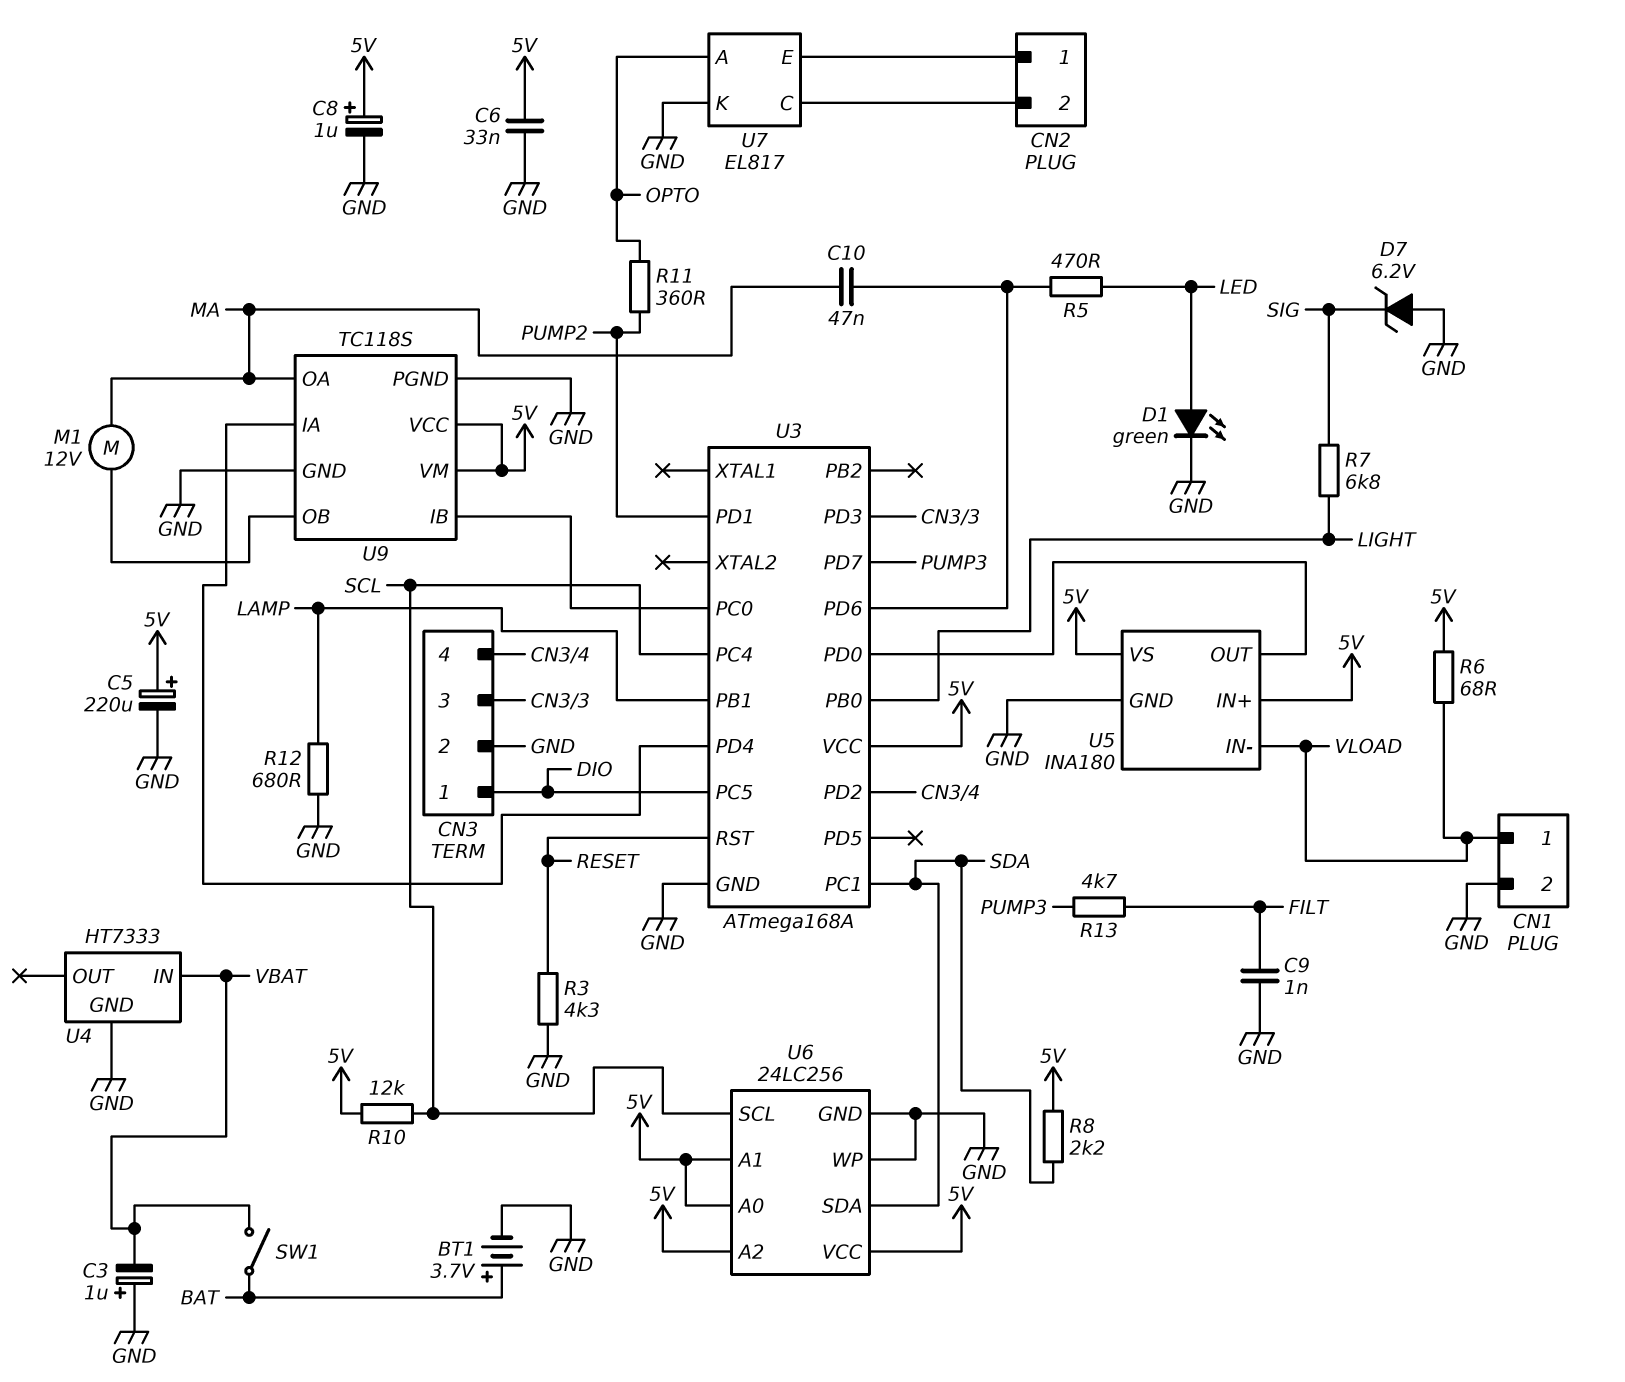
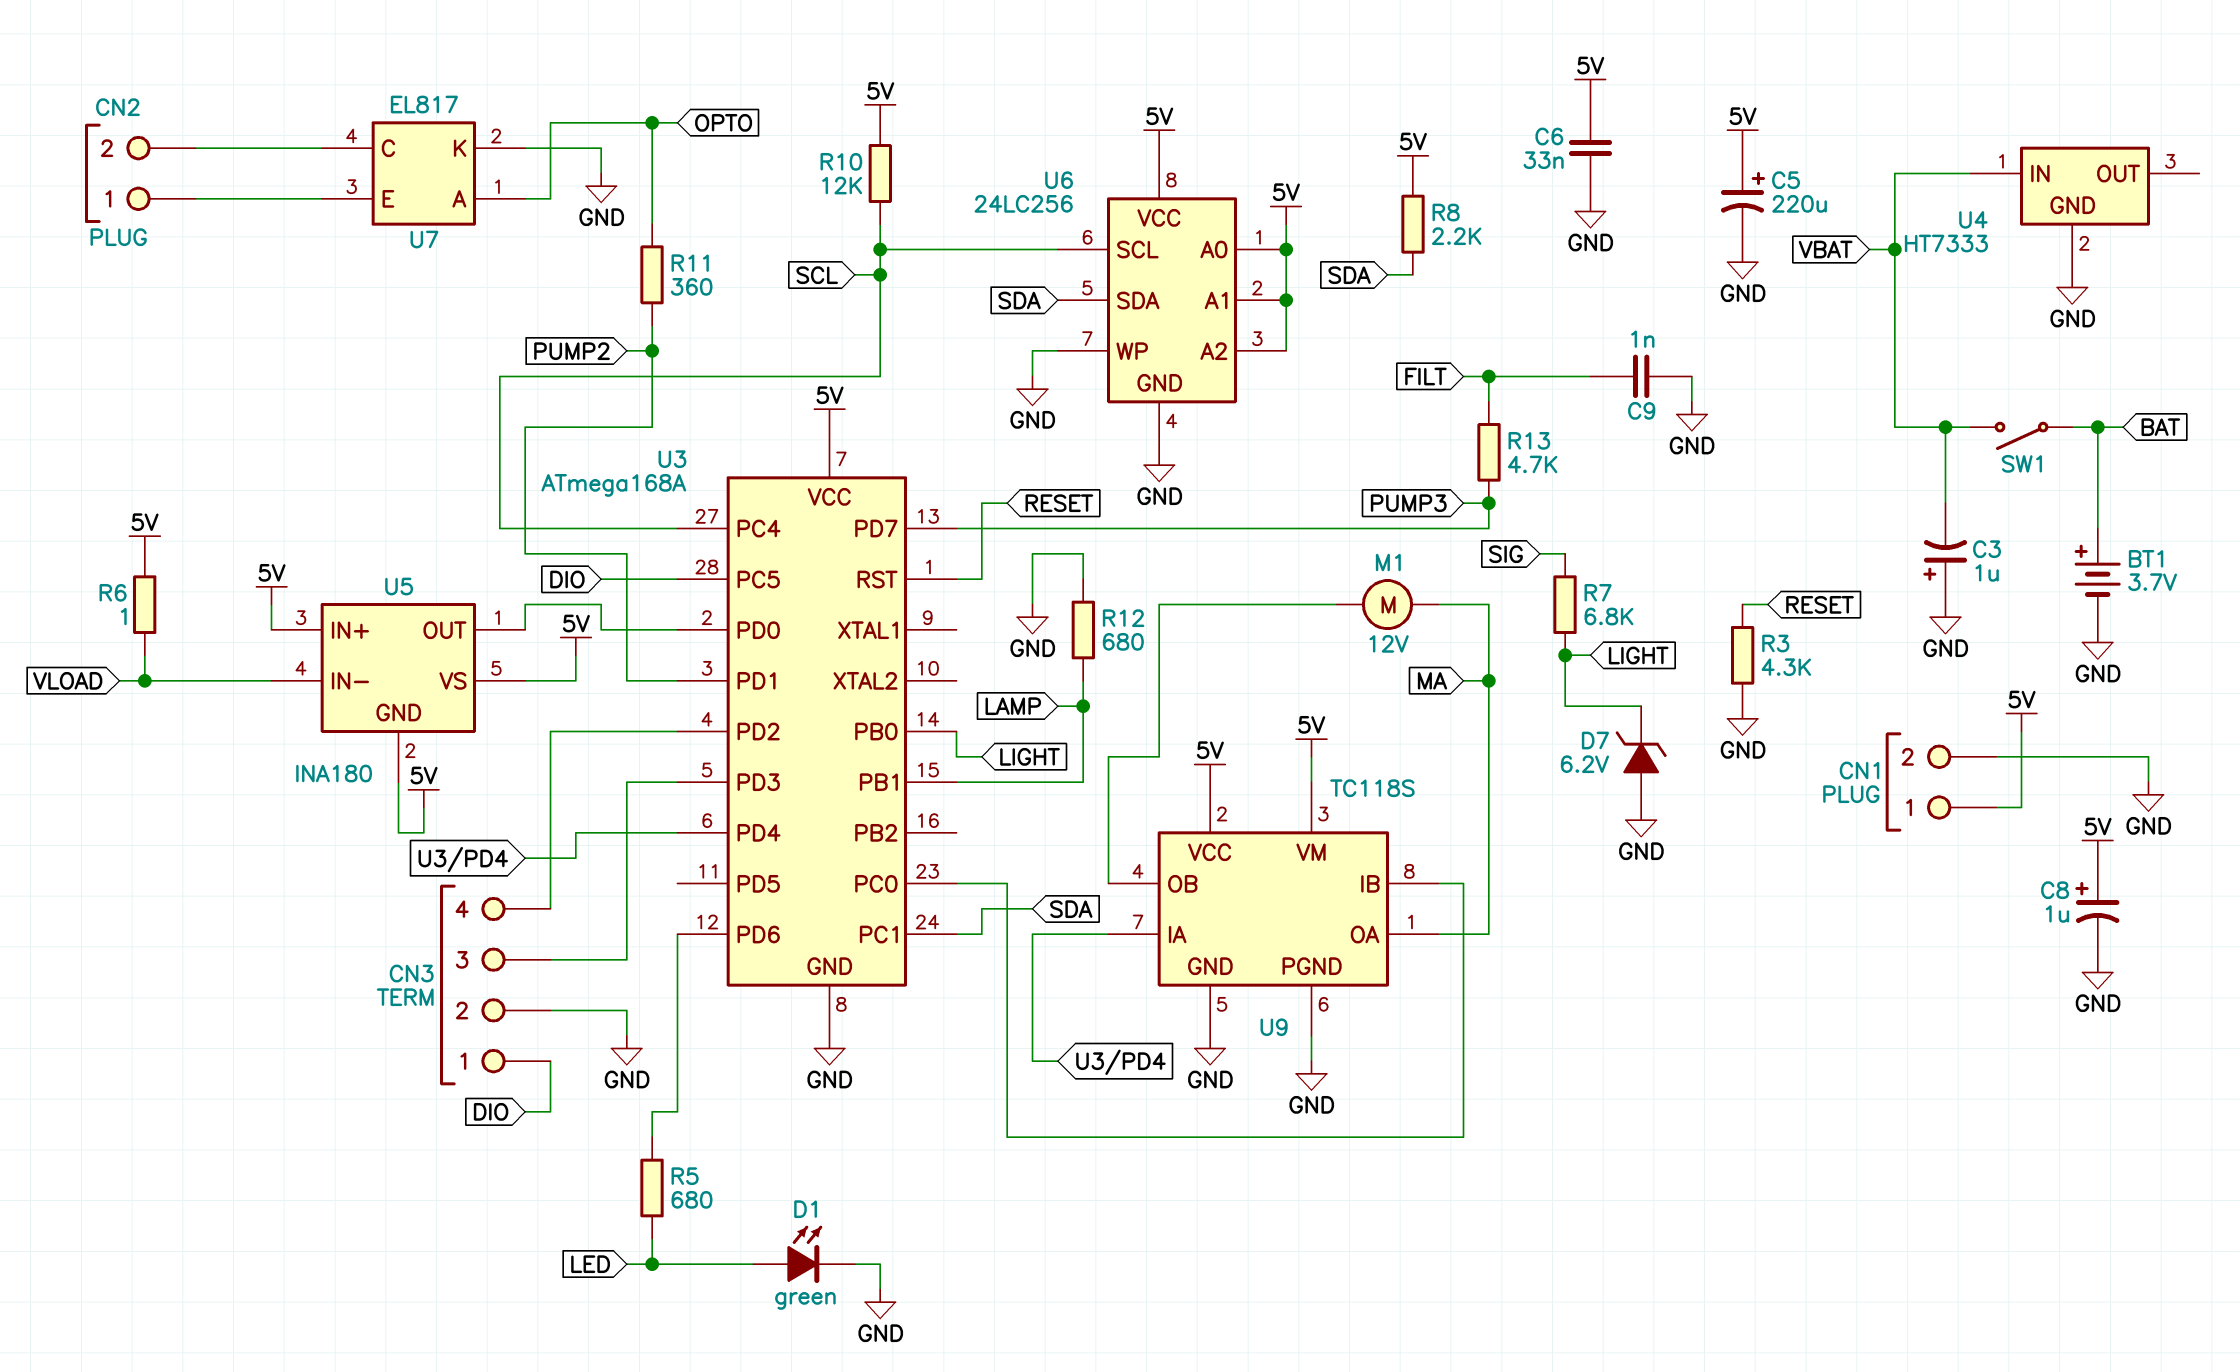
C10: 47nF (MA, U3/PD6) -> none
CN1 pin 1: VLOAD -> 5V
D7: zener 6.2V (A GND, K SIG) -> zener 6.2V (A GND, K LIGHT)
R5: 470 (LED, U3/PD6) -> 680 (LED, U3/PD6)
R6: 68 (5V, VLOAD) -> 1 (5V, VLOAD)
U5 pin GND: GND -> 5V

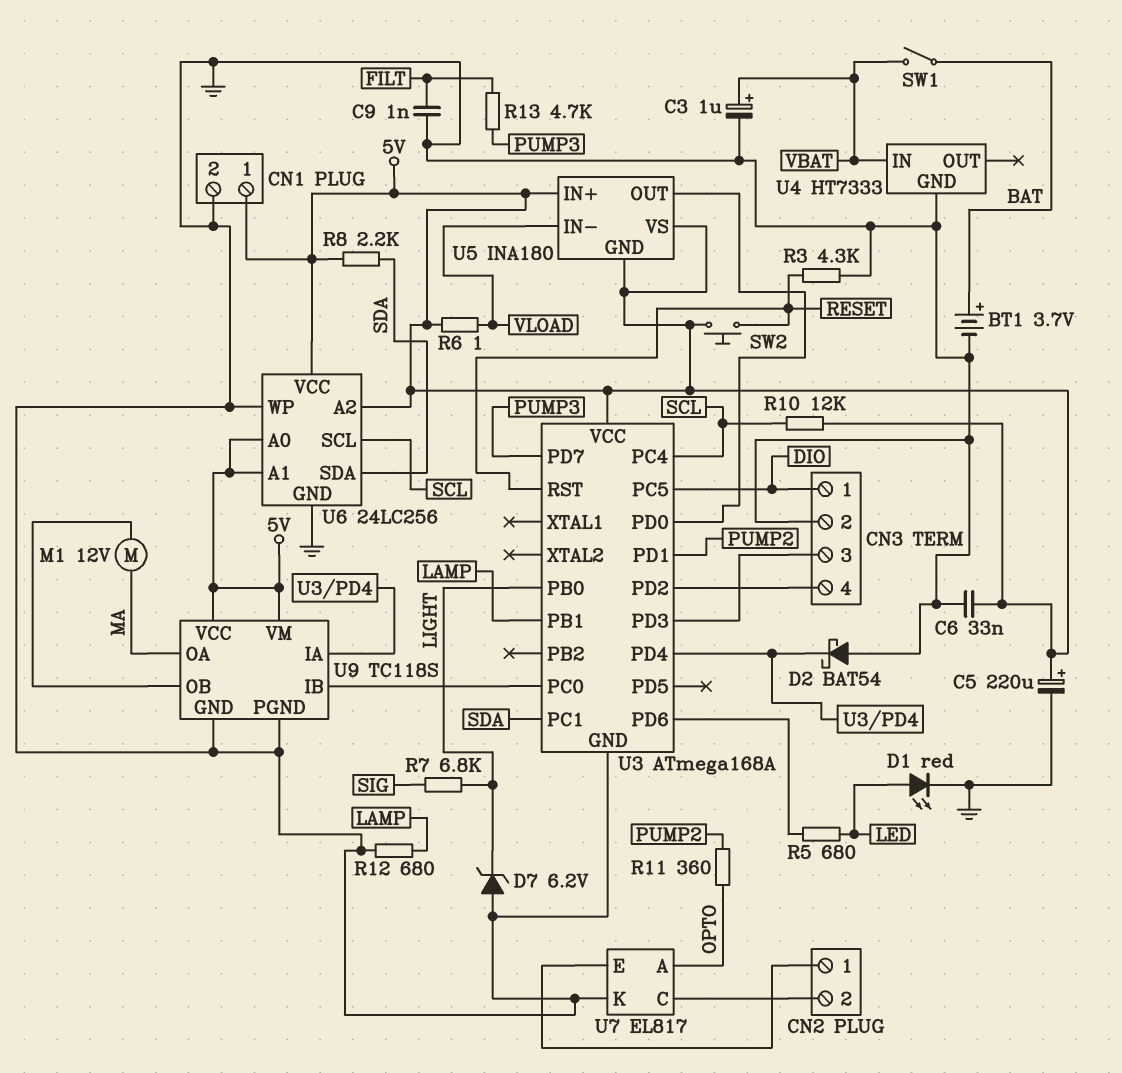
C3: 1uF (plus GND, minus VBAT) -> 1uF (plus VBAT, minus GND)
C8: 1uF (plus 5V, minus GND) -> none
D1: LED green (A LED, K GND) -> LED red (A LED, K GND)
D2: none -> schottky BAT54 (A GND, K U3/PD4)
SW2: none -> button (5V, RESET)

